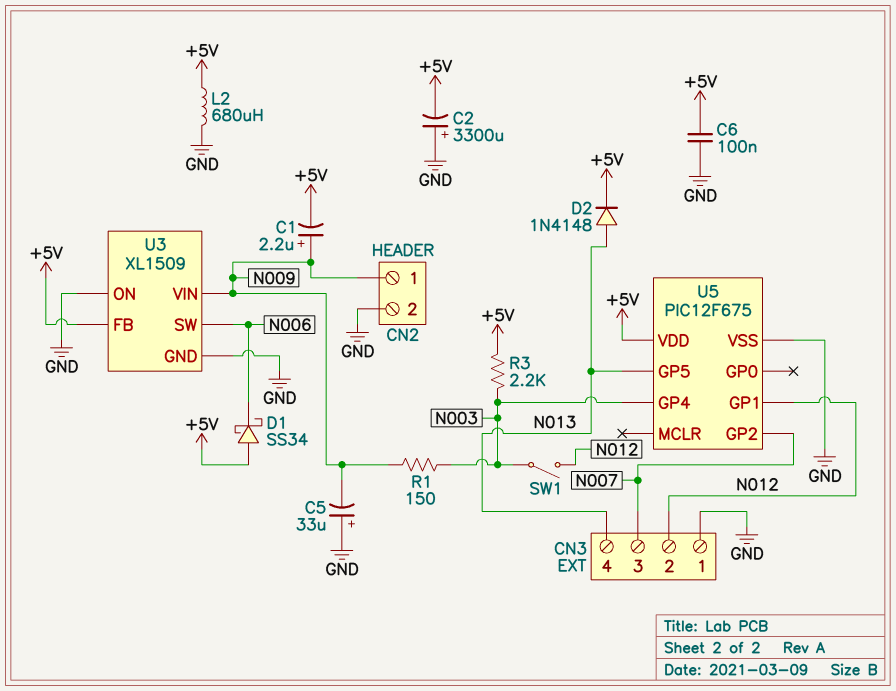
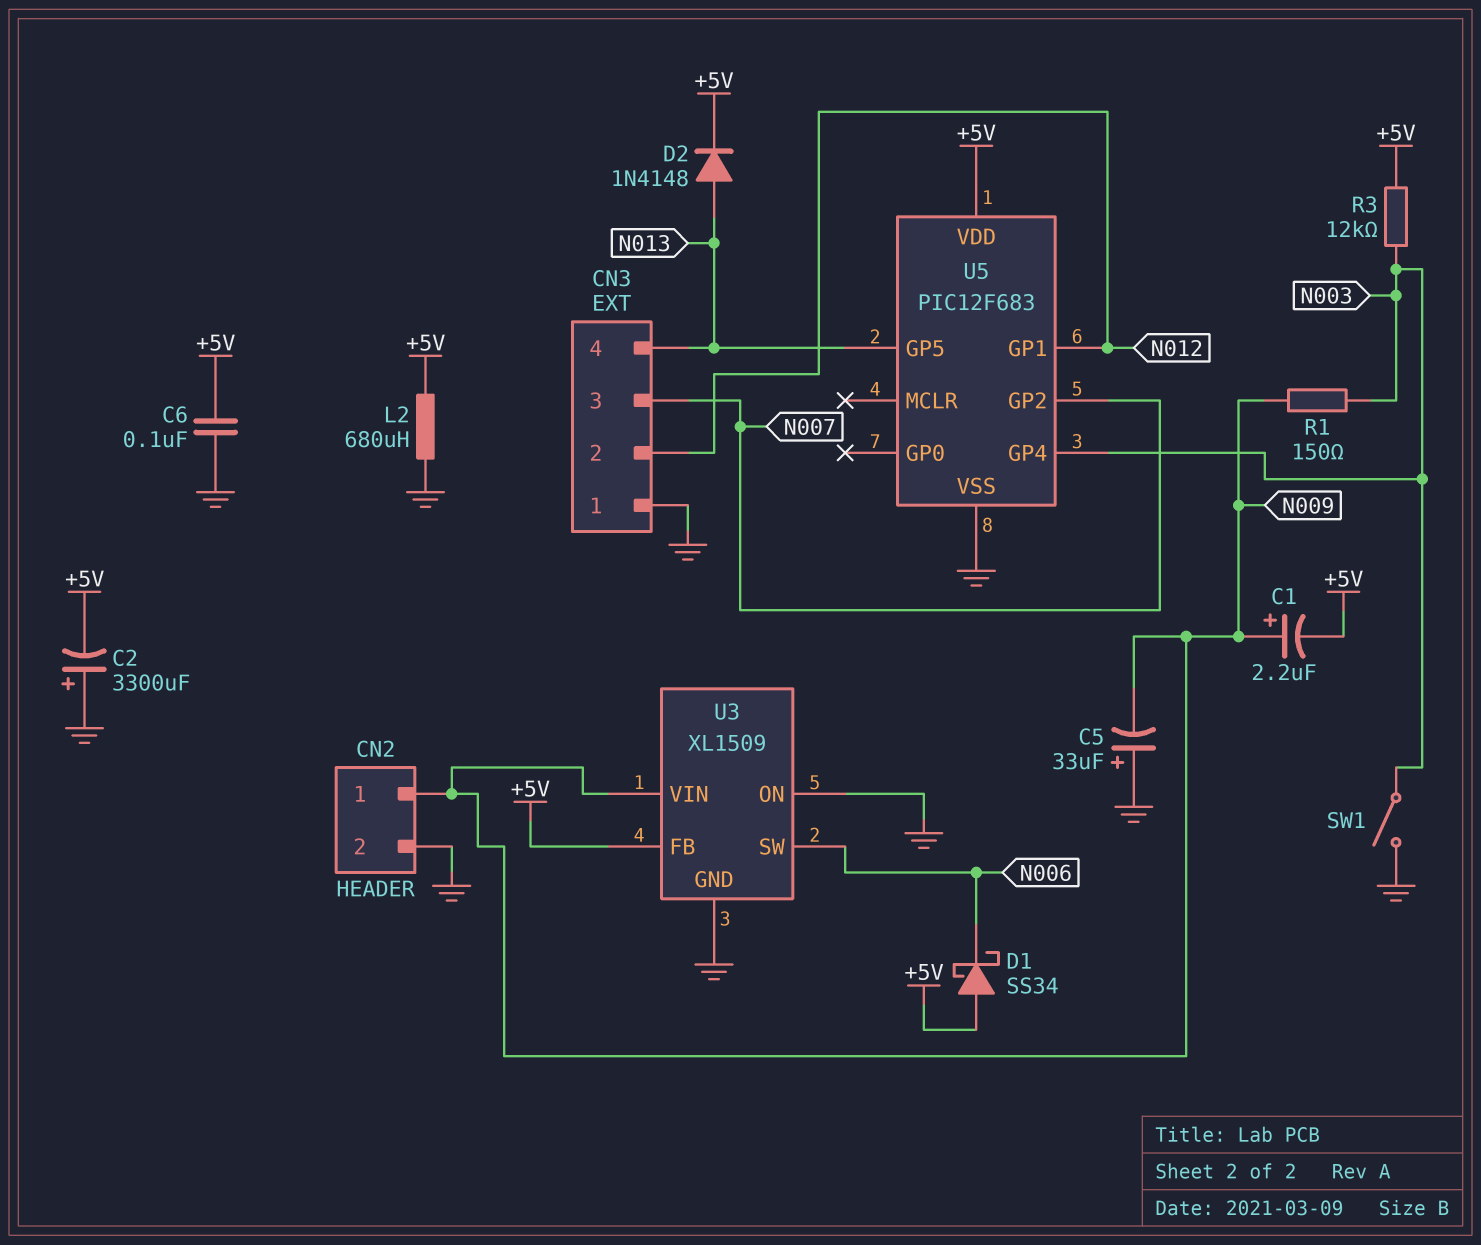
R3: 2.2k (+5V, N003) -> 12k (+5V, N003)
SW1: switch (N003, N012) -> switch (GND, N003)
U5: PIC12F675 -> PIC12F683

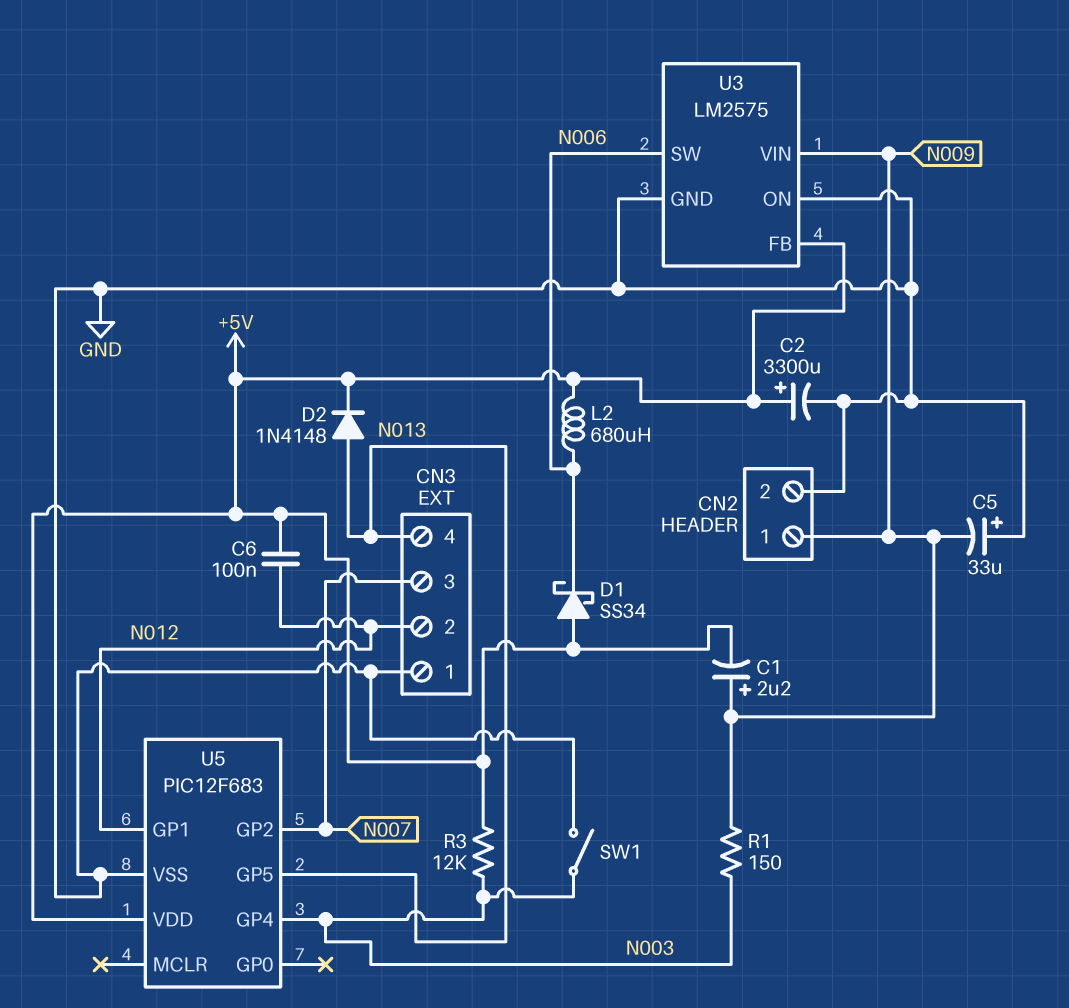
C2: 3300uF (plus GND, minus +5V) -> 3300uF (plus +5V, minus GND)
C6: 100nF (+5V, GND) -> 100nF (+5V, N012)
L2: 680uH (+5V, GND) -> 680uH (+5V, N006)
U3: XL1509 -> LM2575

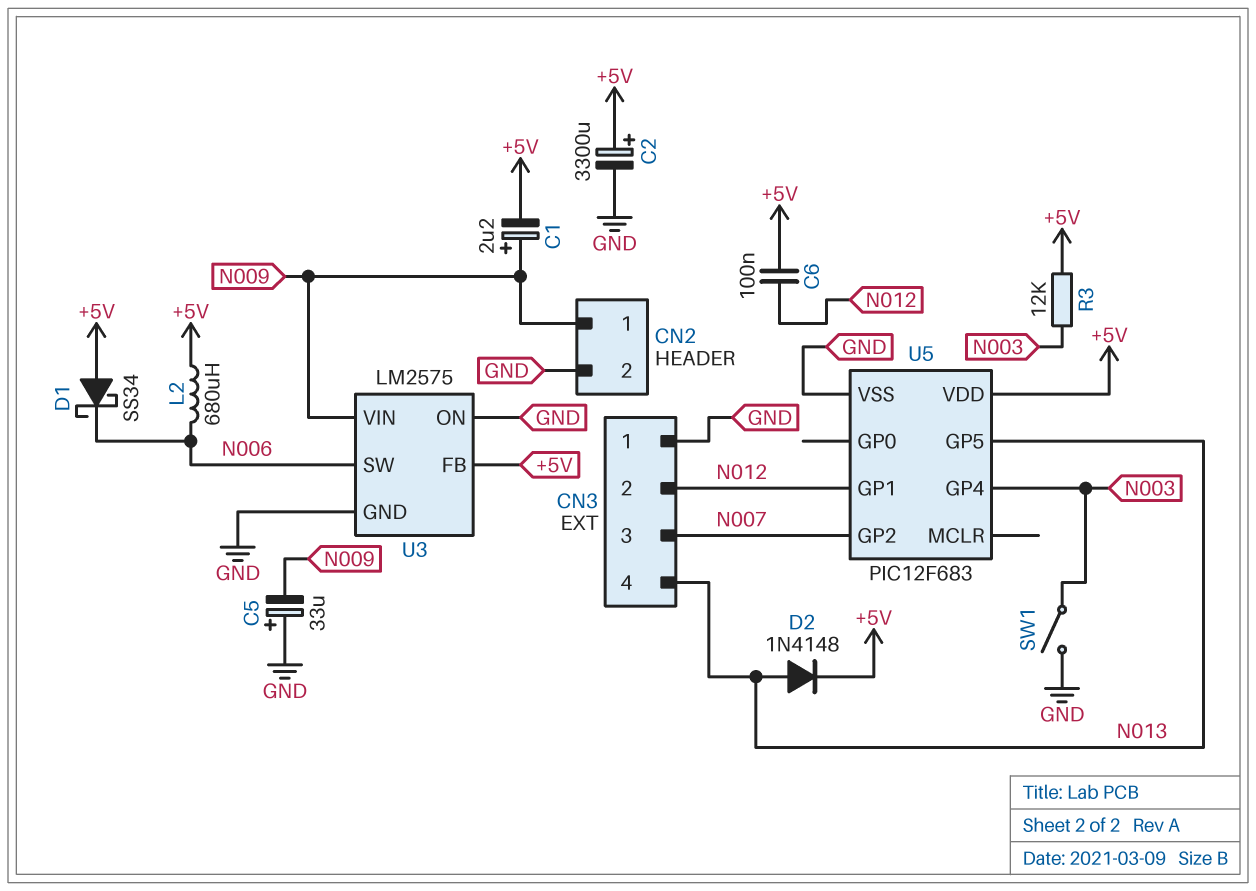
R1: 150 (N003, N009) -> none

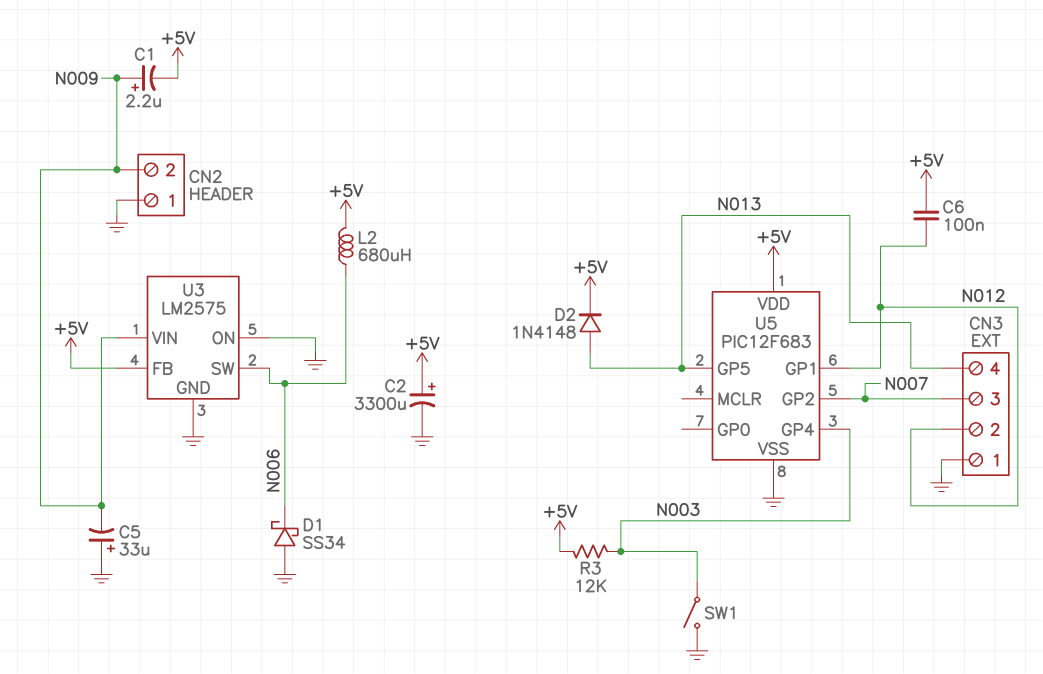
CN2 pin 1: N009 -> GND
CN2 pin 2: GND -> N009
D1: schottky SS34 (A +5V, K N006) -> schottky SS34 (A GND, K N006)

